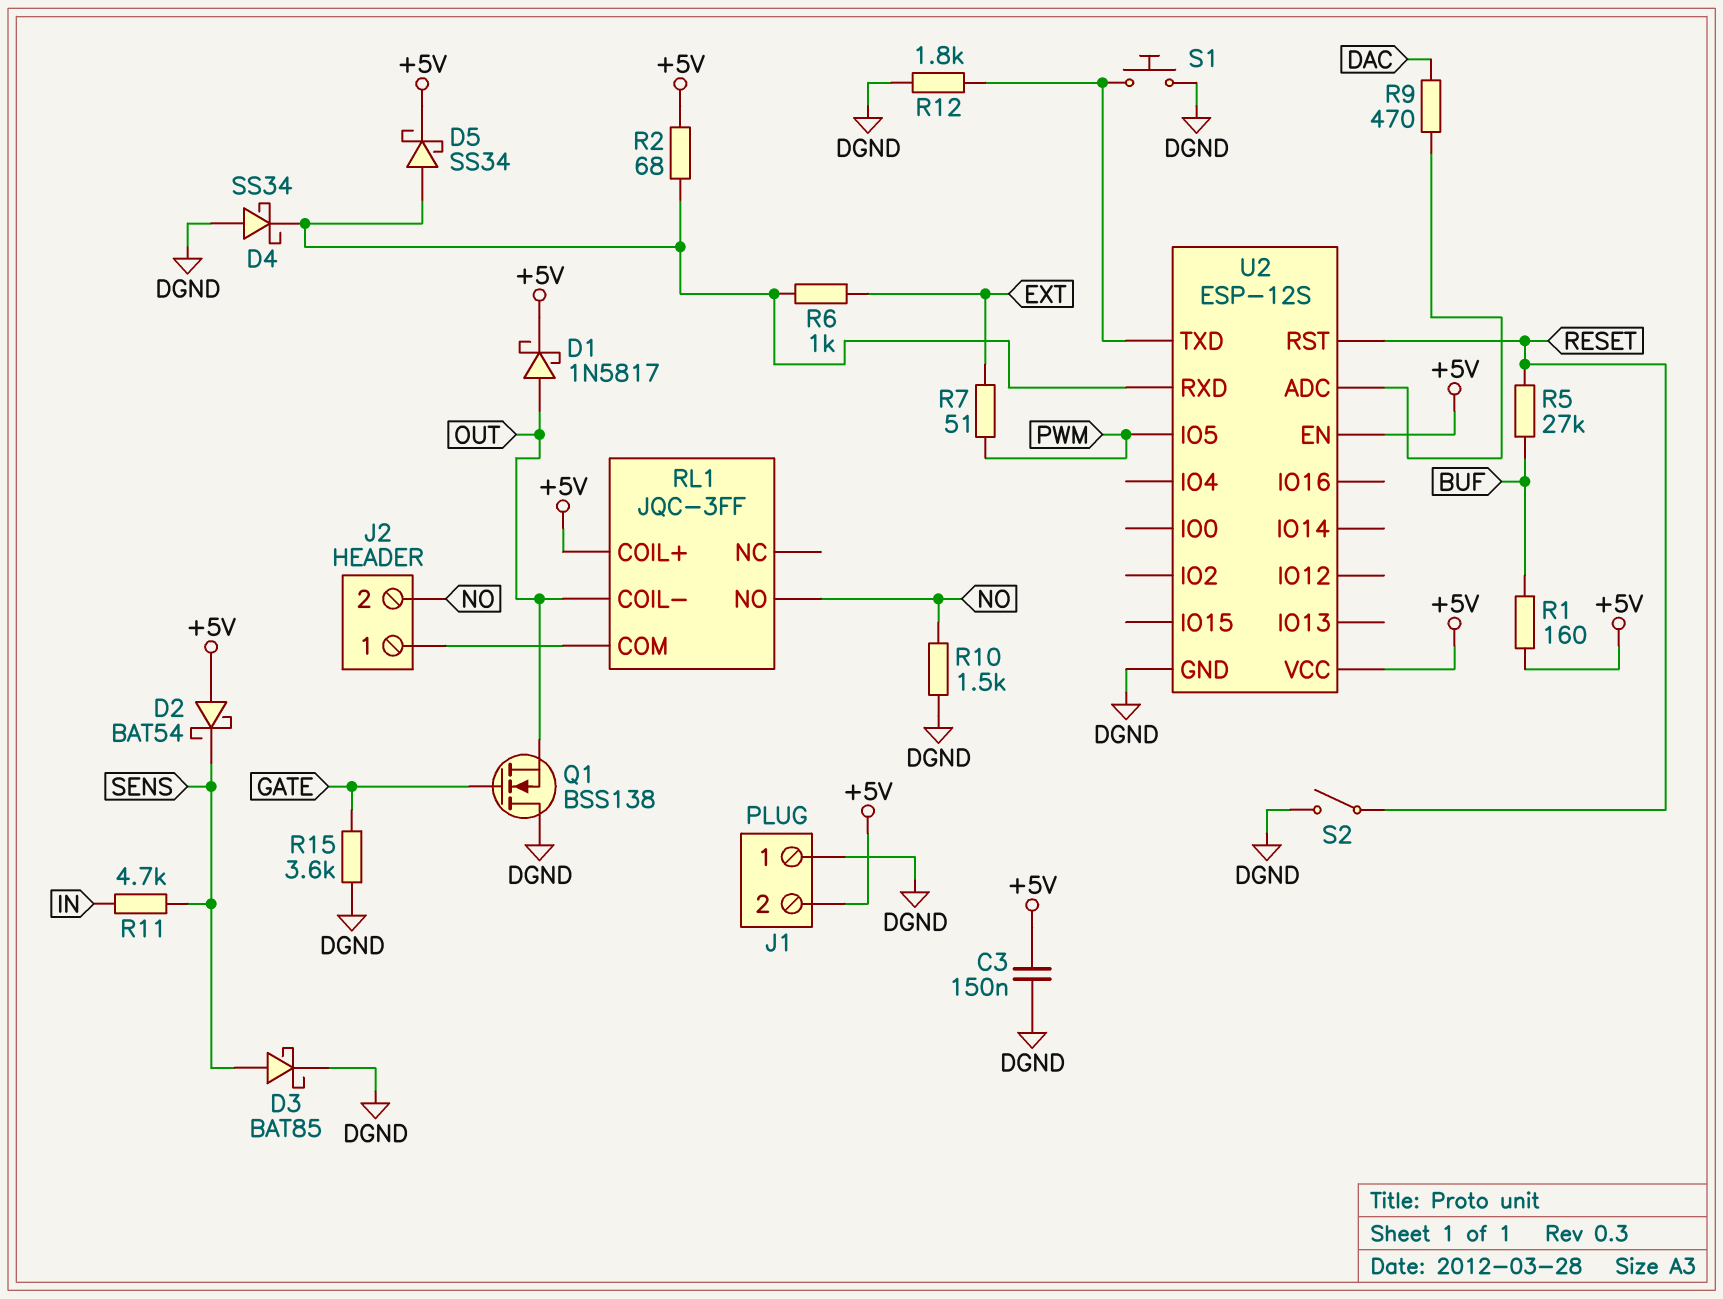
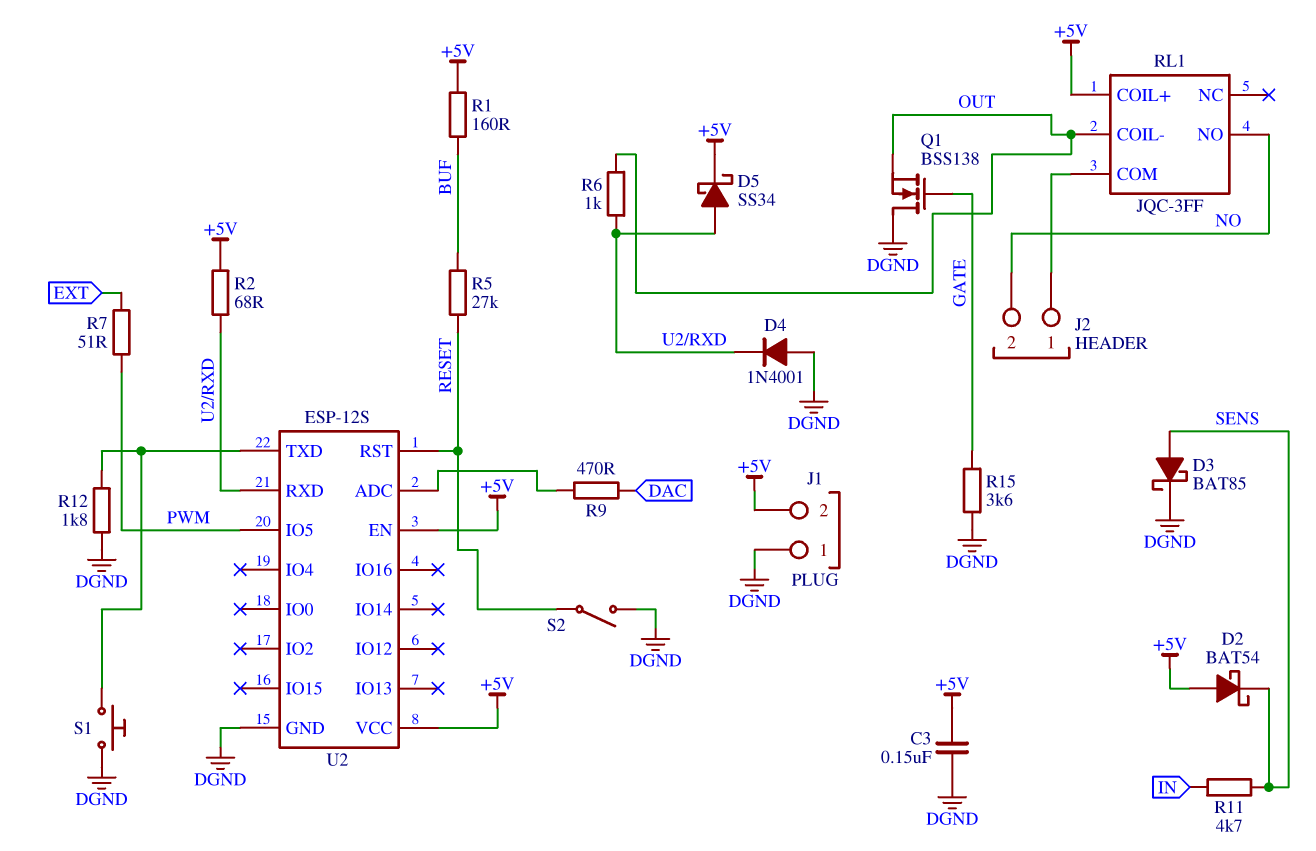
D1: schottky 1N5817 (A OUT, K +5V) -> none
D4: schottky SS34 (A DGND, K U2/RXD) -> diode 1N4001 (A DGND, K U2/RXD)
R6: 1k (EXT, U2/RXD) -> 1k (OUT, U2/RXD)
R10: 1.5k (DGND, NO) -> none

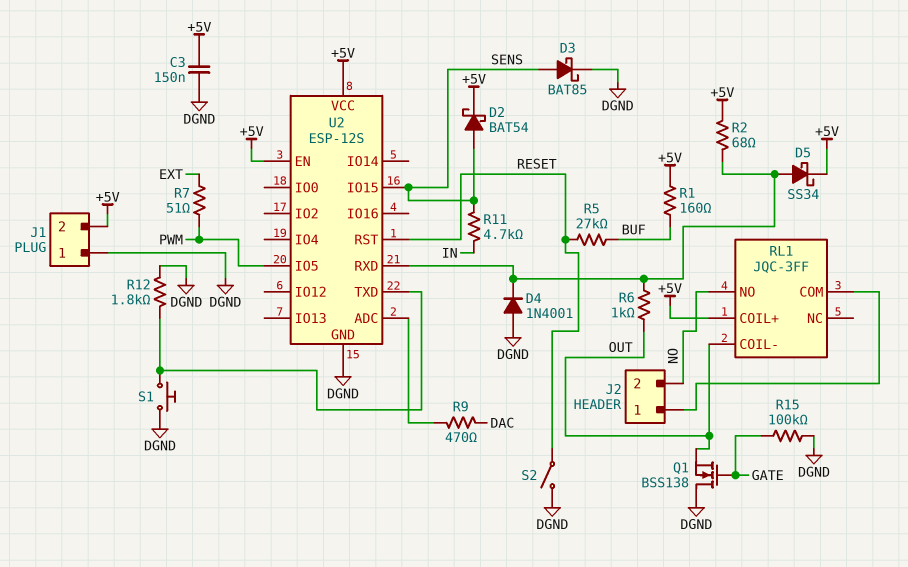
D2: schottky BAT54 (A +5V, K SENS) -> schottky BAT54 (A SENS, K +5V)
R15: 3.6k (DGND, GATE) -> 100k (DGND, GATE)
U2 pin IO15: none -> SENS

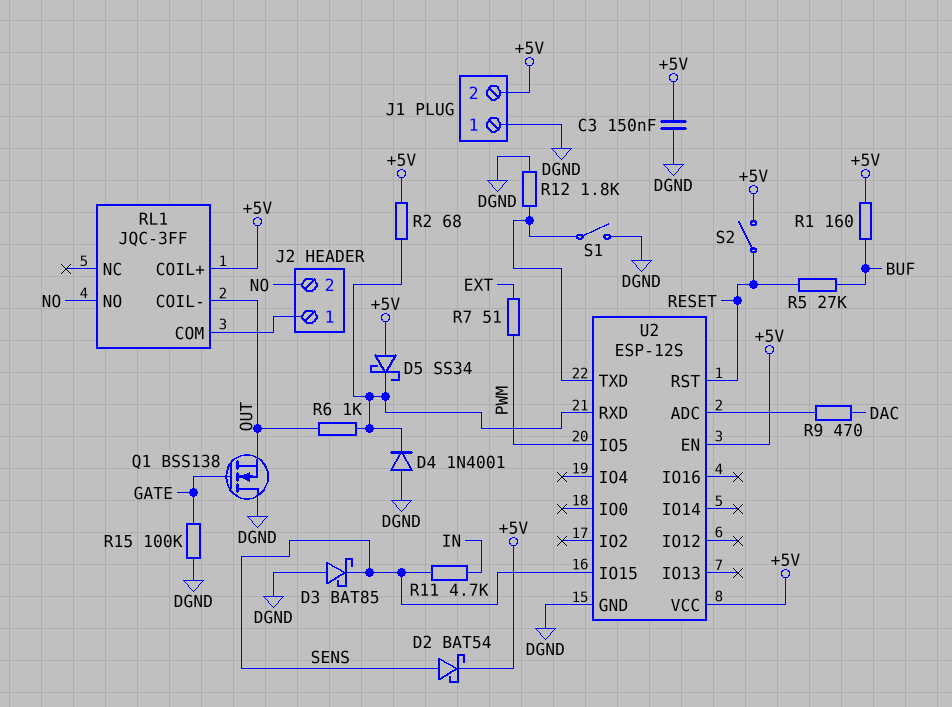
D3: schottky BAT85 (A SENS, K DGND) -> schottky BAT85 (A DGND, K SENS)
D5: schottky SS34 (A U2/RXD, K +5V) -> schottky SS34 (A +5V, K U2/RXD)
S1: button (DGND, U2/TXD) -> switch (DGND, U2/TXD)
S2: switch (DGND, RESET) -> switch (+5V, RESET)

